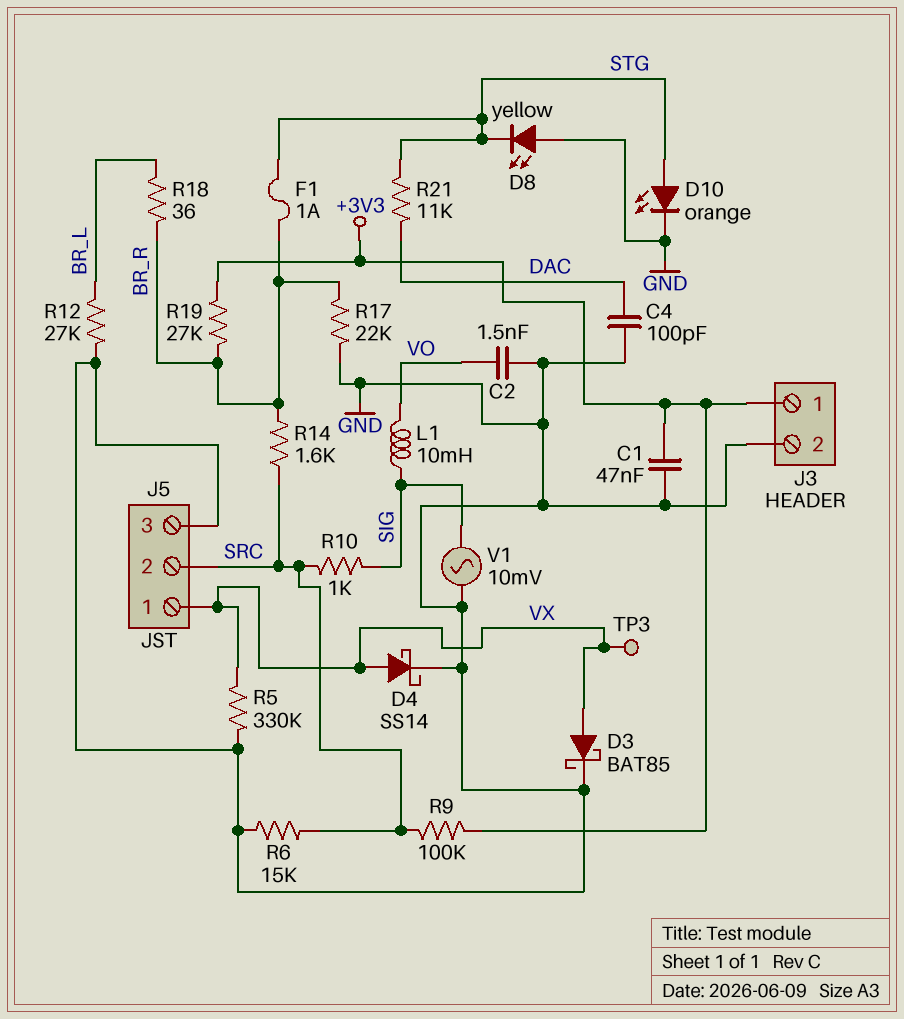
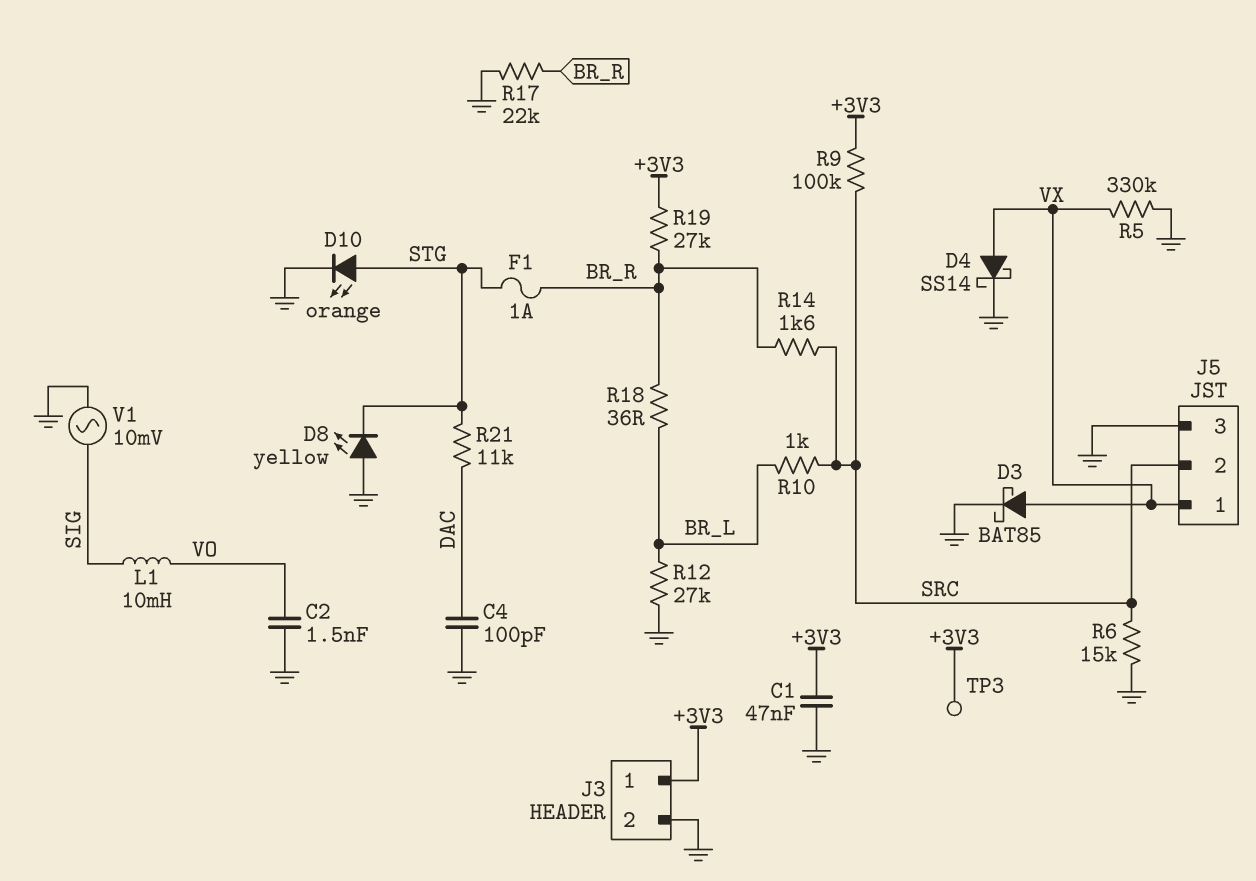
R10: 1k (SIG, SRC) -> 1k (BR_L, SRC)
TP3: test point (VX) -> test point (+3V3)

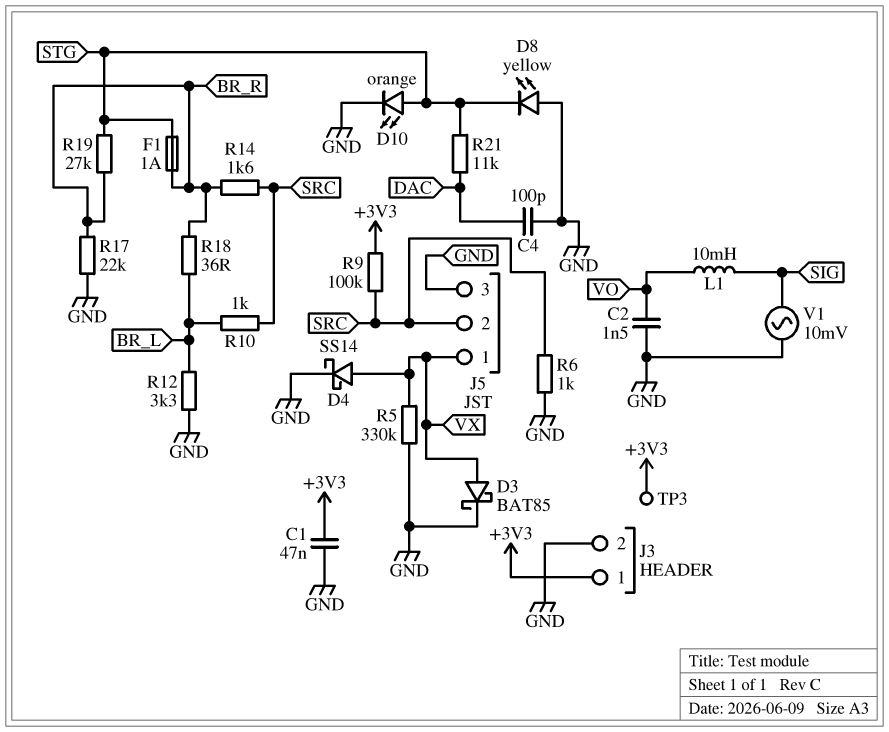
R6: 15k (GND, SRC) -> 1k (GND, SRC)
R12: 27k (BR_L, GND) -> 3.3k (BR_L, GND)
R19: 27k (+3V3, BR_R) -> 27k (BR_R, STG)

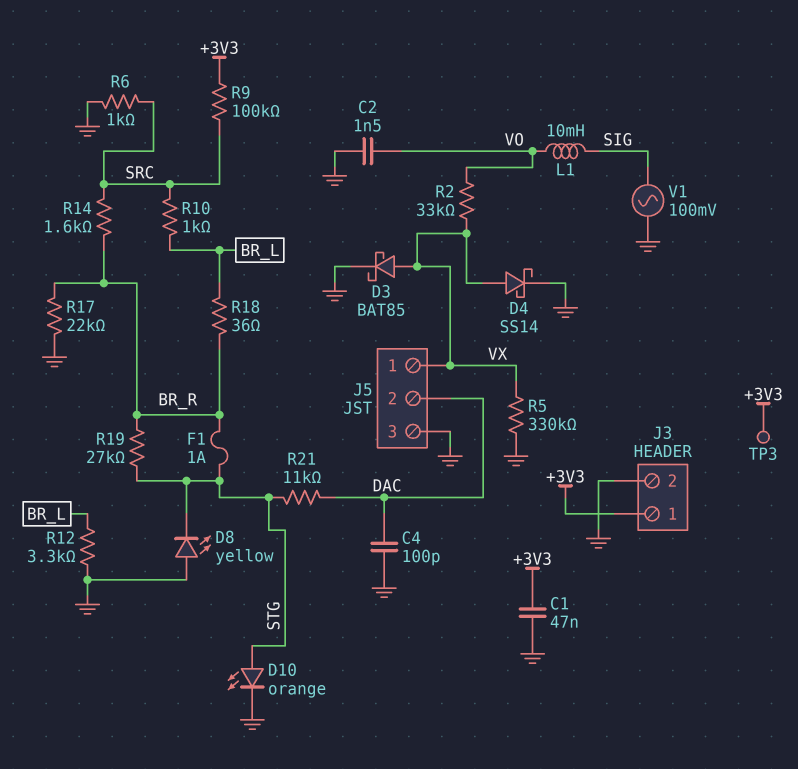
J5 pin 2: SRC -> DAC
R2: none -> 33k (VO, VX)
V1: AC 10mV (GND, SIG) -> AC 100mV (GND, SIG)

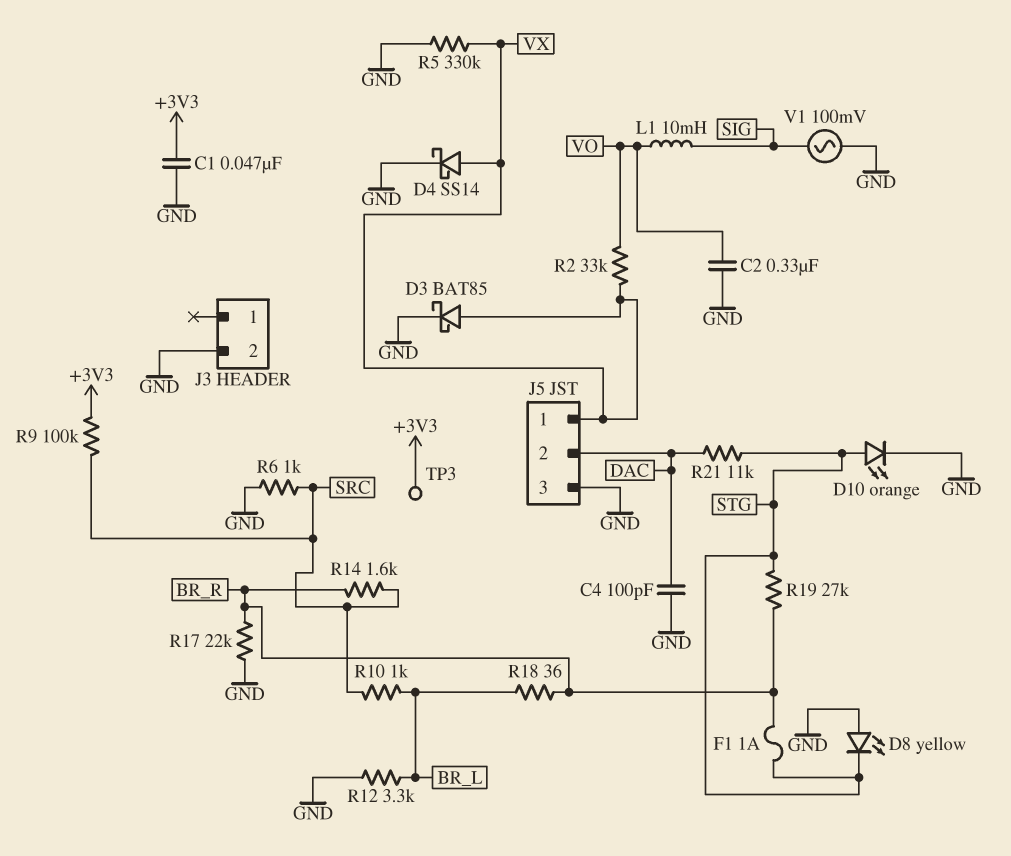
C2: 1.5nF (GND, VO) -> 330nF (GND, VO)
J3 pin 1: +3V3 -> none

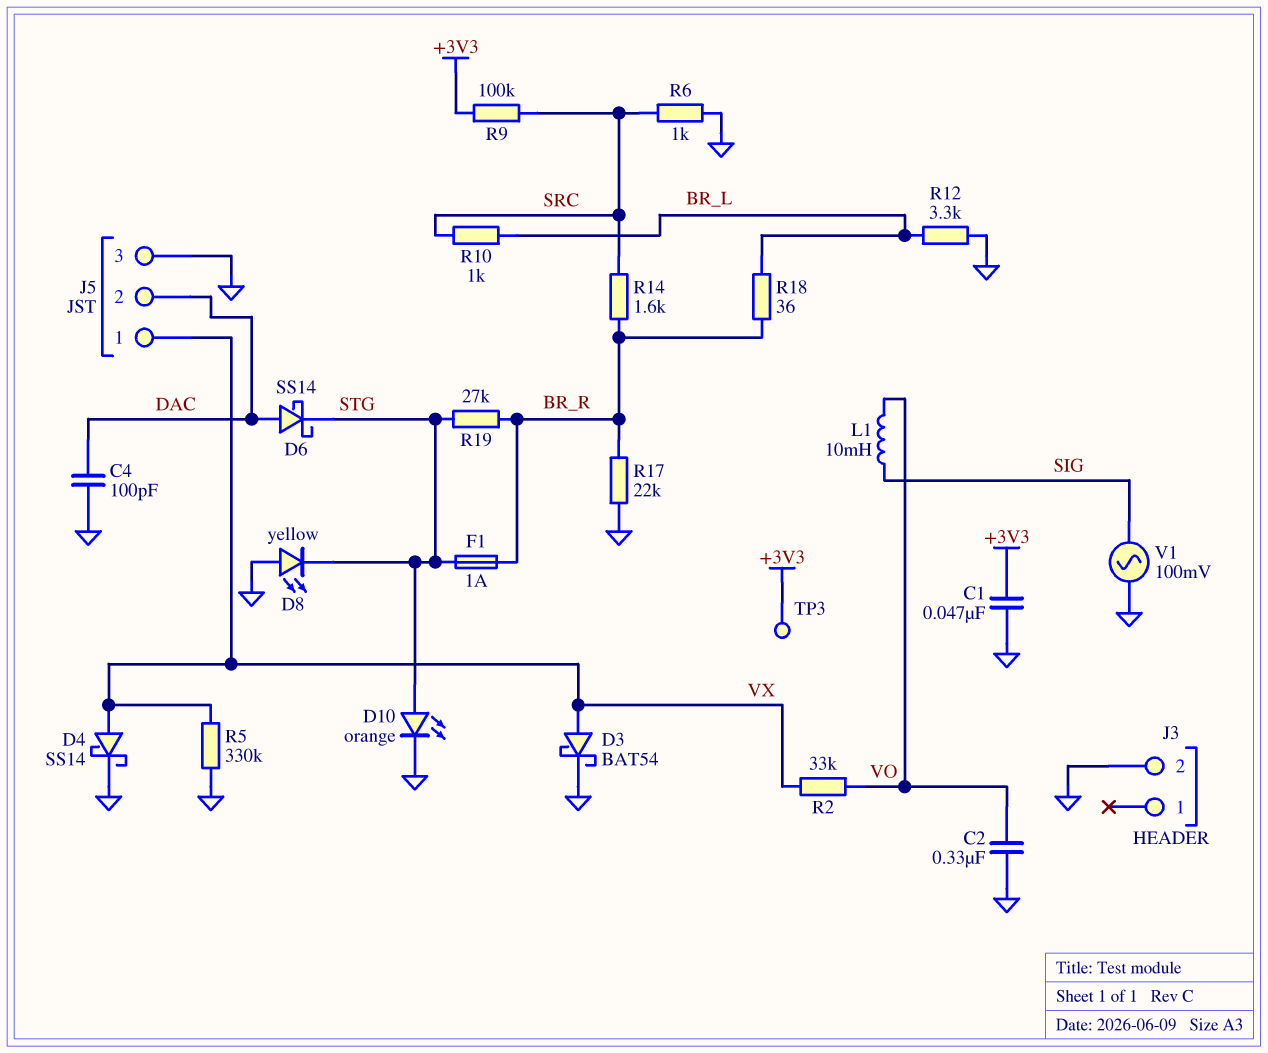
D3: schottky BAT85 (A VX, K GND) -> schottky BAT54 (A VX, K GND)
D6: none -> schottky SS14 (A DAC, K STG)
R21: 11k (DAC, STG) -> none

